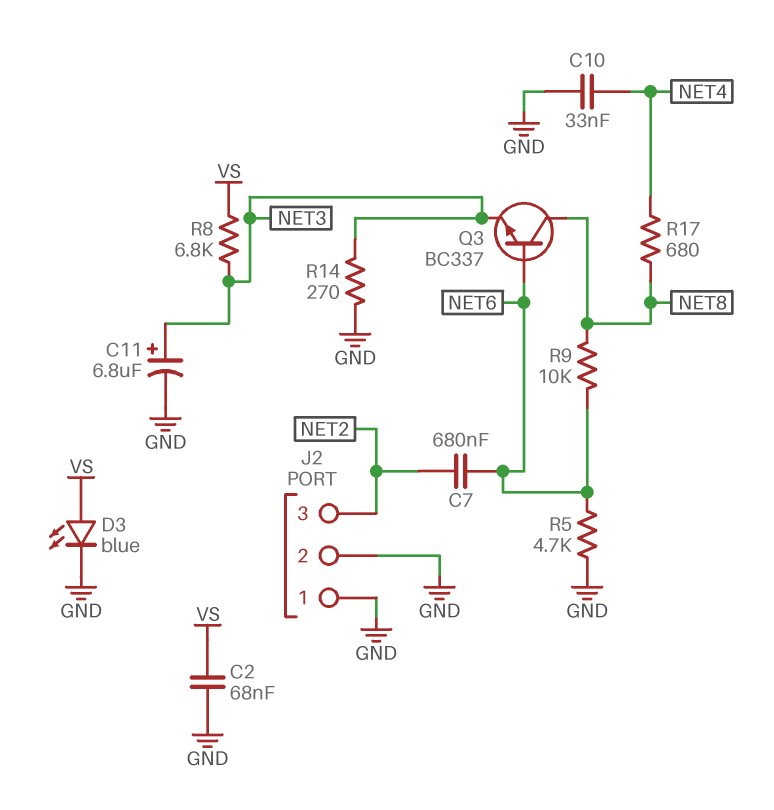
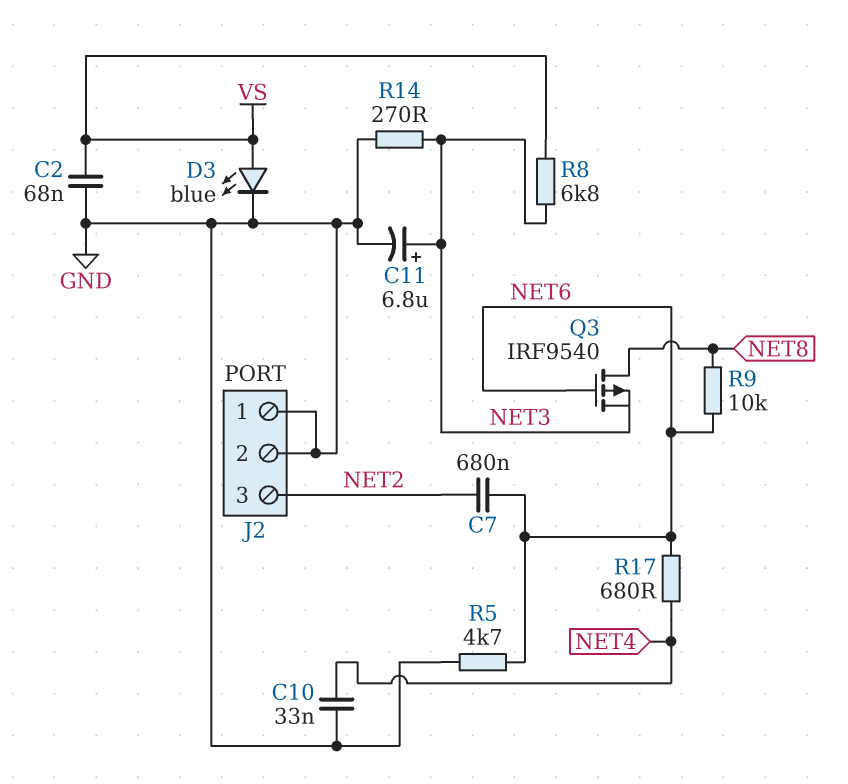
Q3: NPN BC337 (B NET6, C NET8, E NET3) -> PMOS IRF9540 (G NET6, D NET8, S NET3)
R17: 680 (NET4, NET8) -> 680 (NET4, NET6)

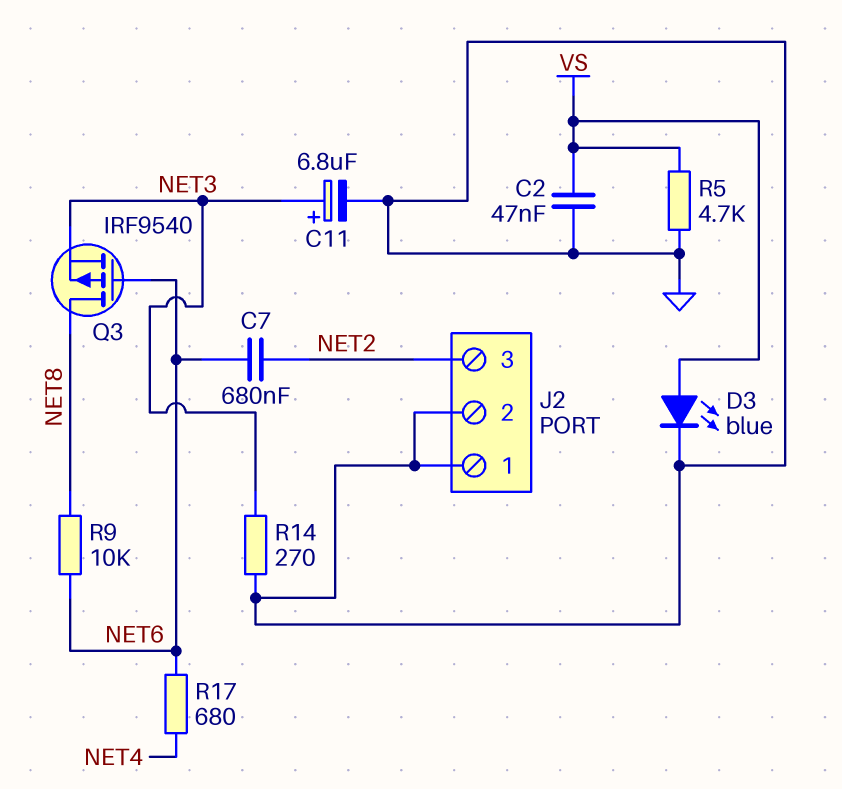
C2: 68nF (GND, VS) -> 47nF (GND, VS)
C10: 33nF (GND, NET4) -> none
R5: 4.7k (GND, NET6) -> 4.7k (GND, VS)
R8: 6.8k (NET3, VS) -> none

